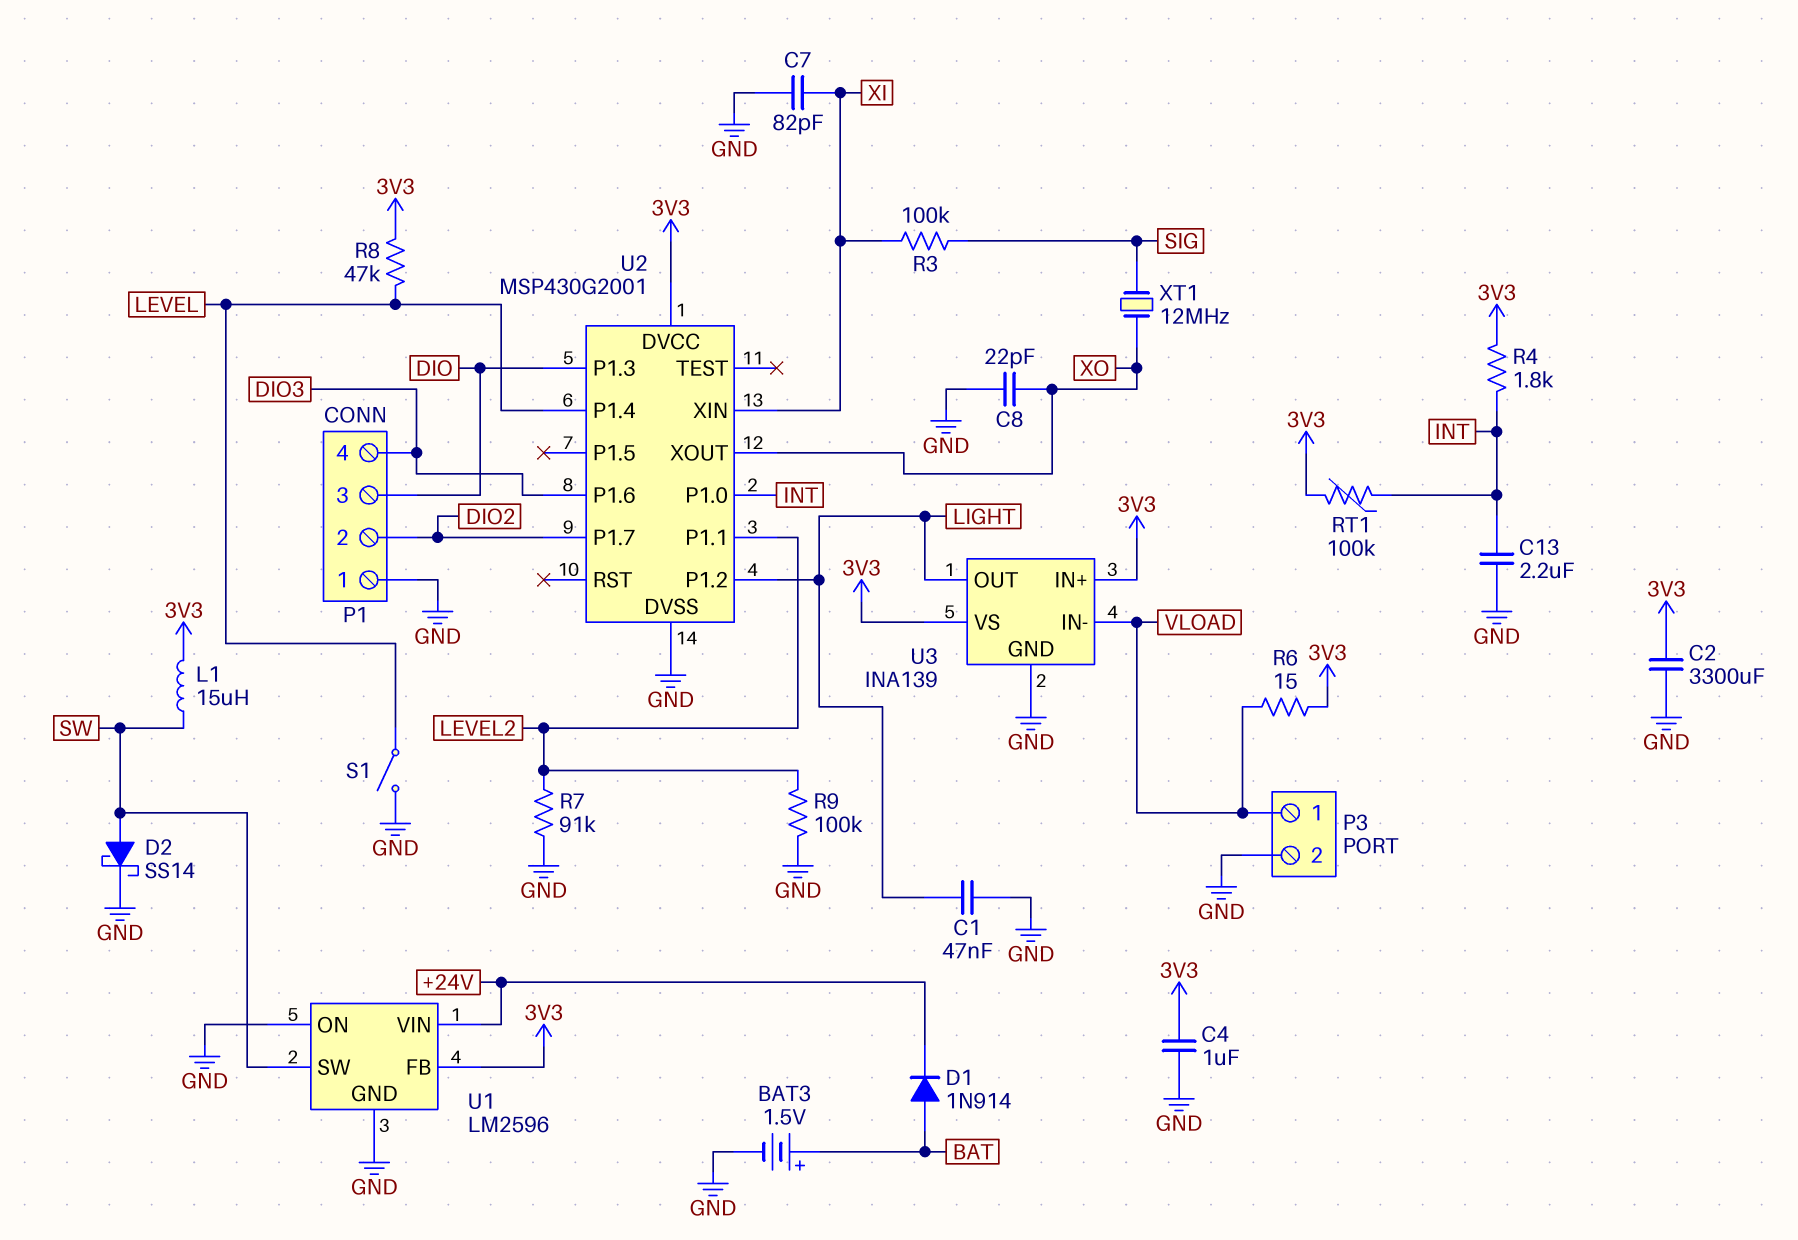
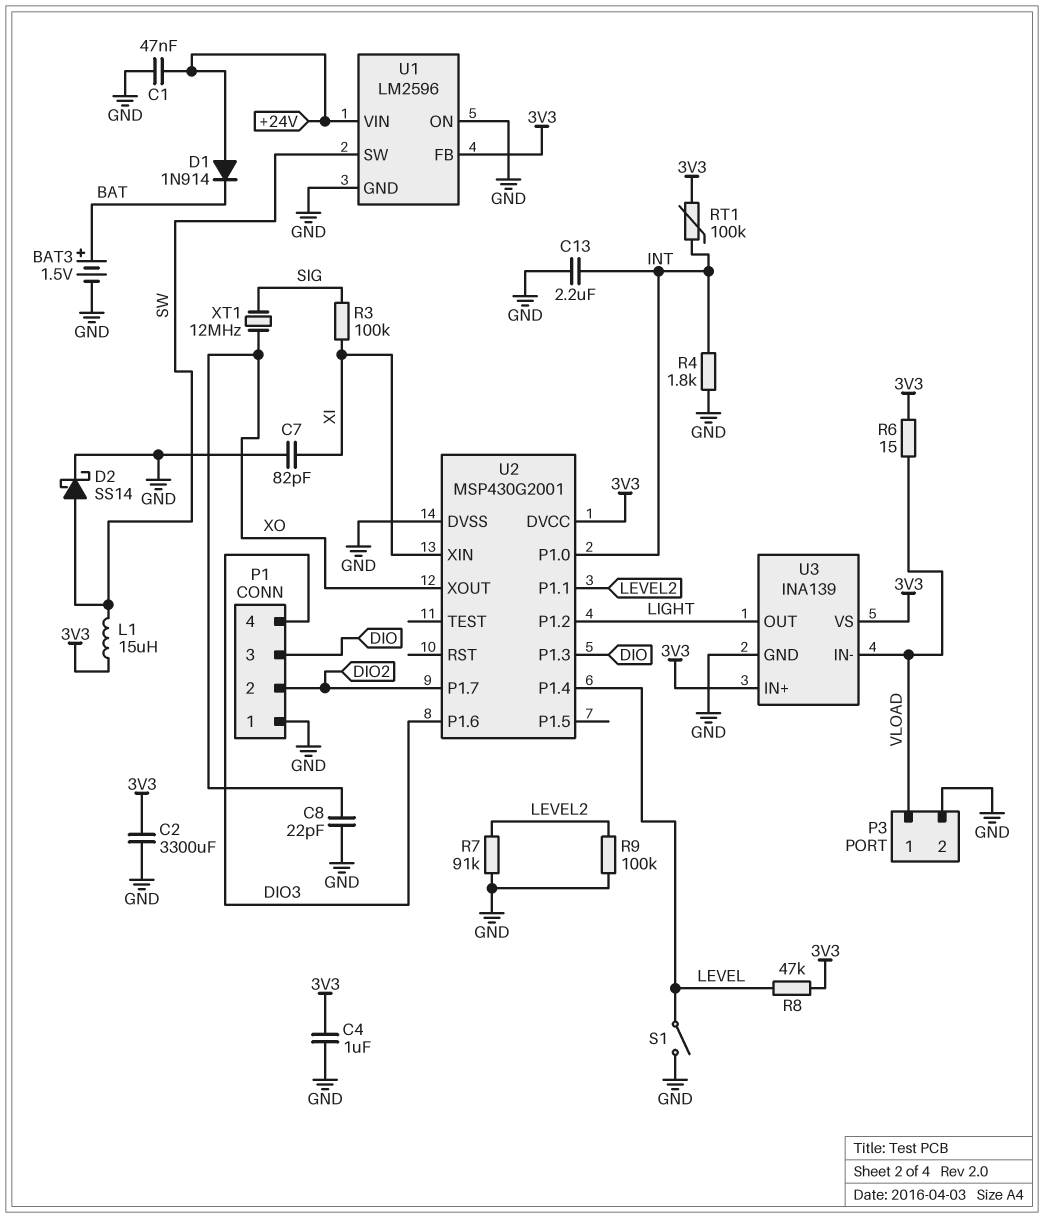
C1: 47nF (GND, LIGHT) -> 47nF (+24V, GND)
D1: diode 1N914 (A BAT, K +24V) -> diode 1N914 (A +24V, K BAT)
R4: 1.8k (3V3, INT) -> 1.8k (GND, INT)

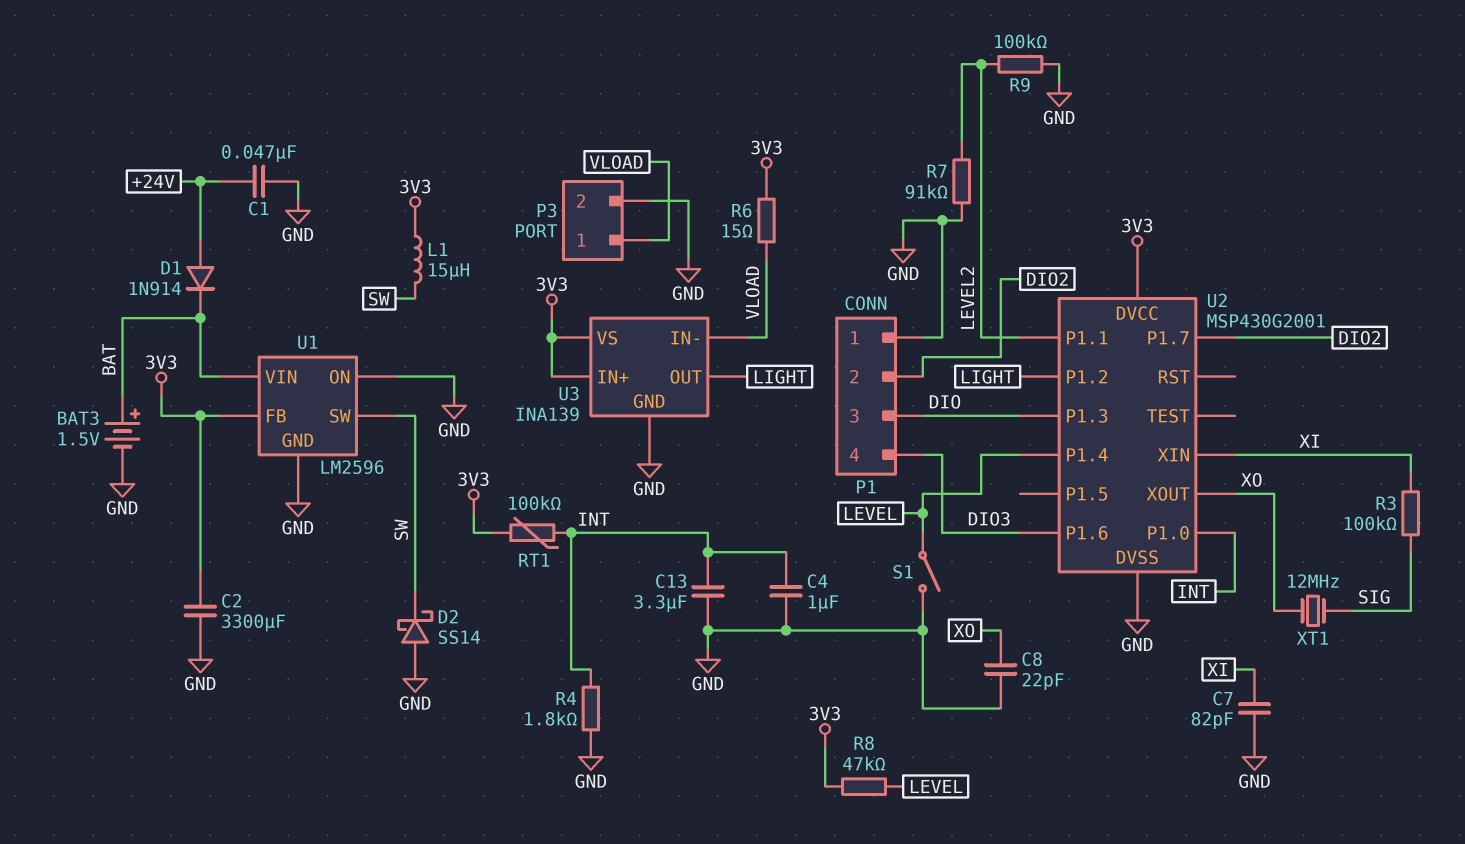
C4: 1uF (3V3, GND) -> 1uF (GND, INT)
C13: 2.2uF (GND, INT) -> 3.3uF (GND, INT)
D2: schottky SS14 (A SW, K GND) -> schottky SS14 (A GND, K SW)
U1 pin VIN: +24V -> BAT

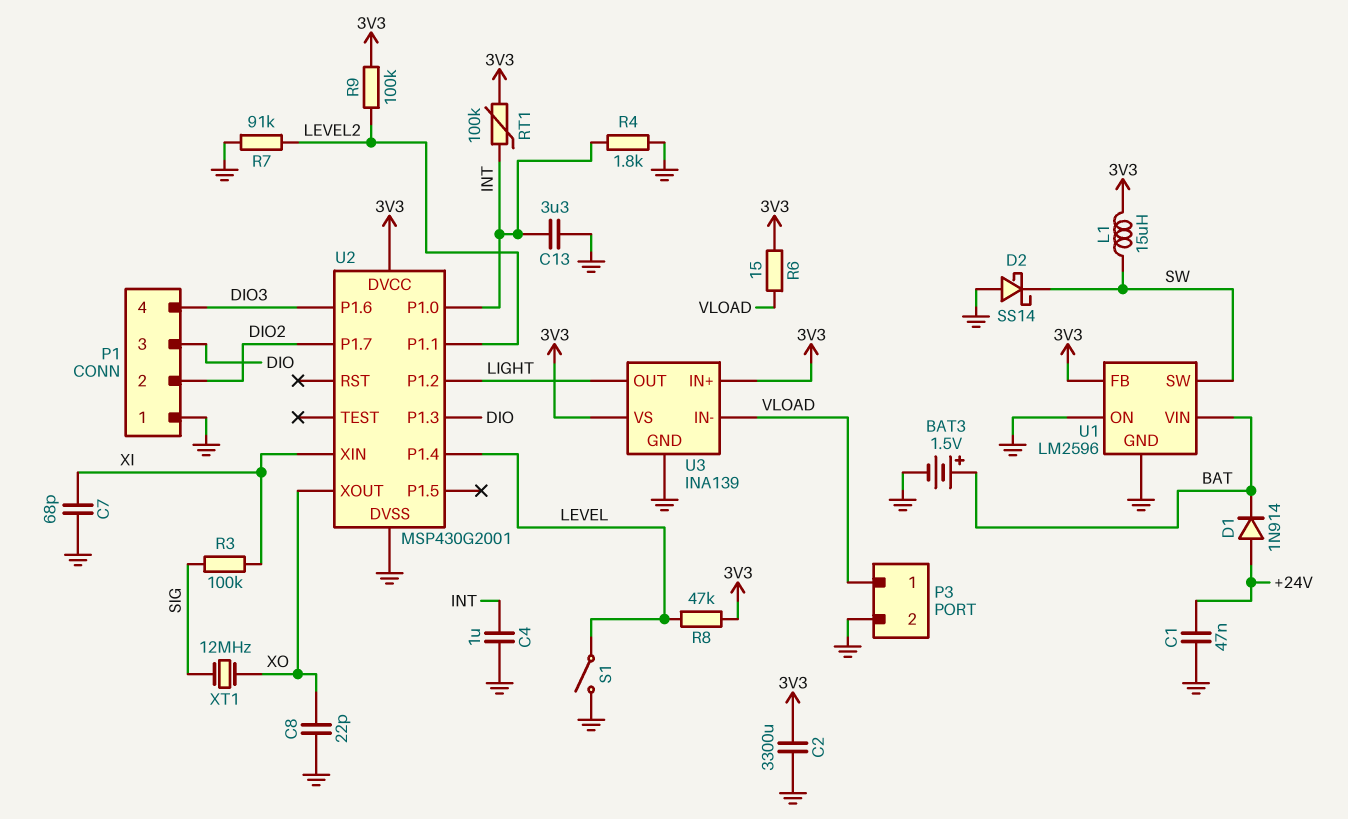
C7: 82pF (GND, XI) -> 68pF (GND, XI)
R9: 100k (GND, LEVEL2) -> 100k (3V3, LEVEL2)

